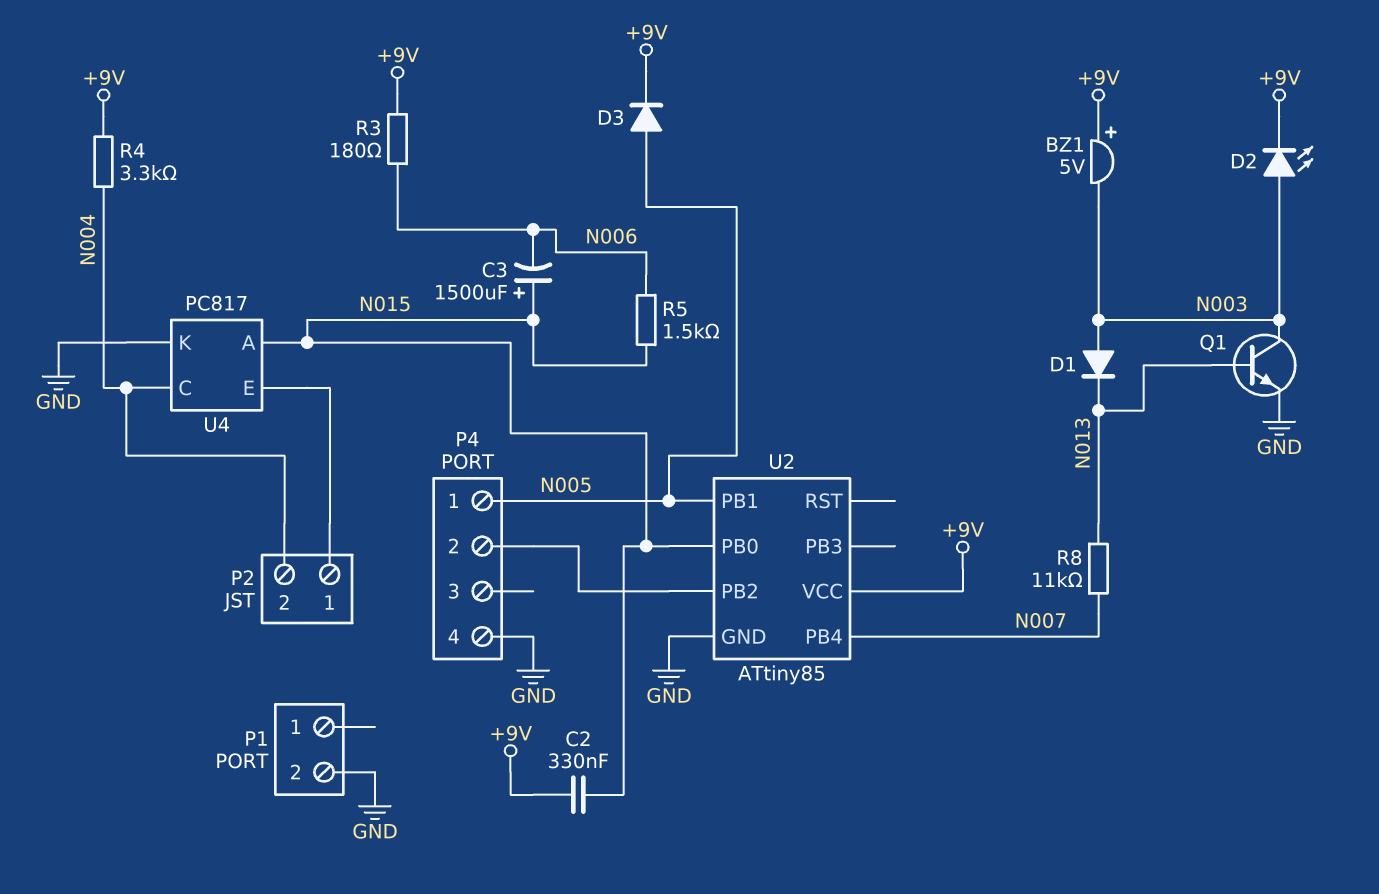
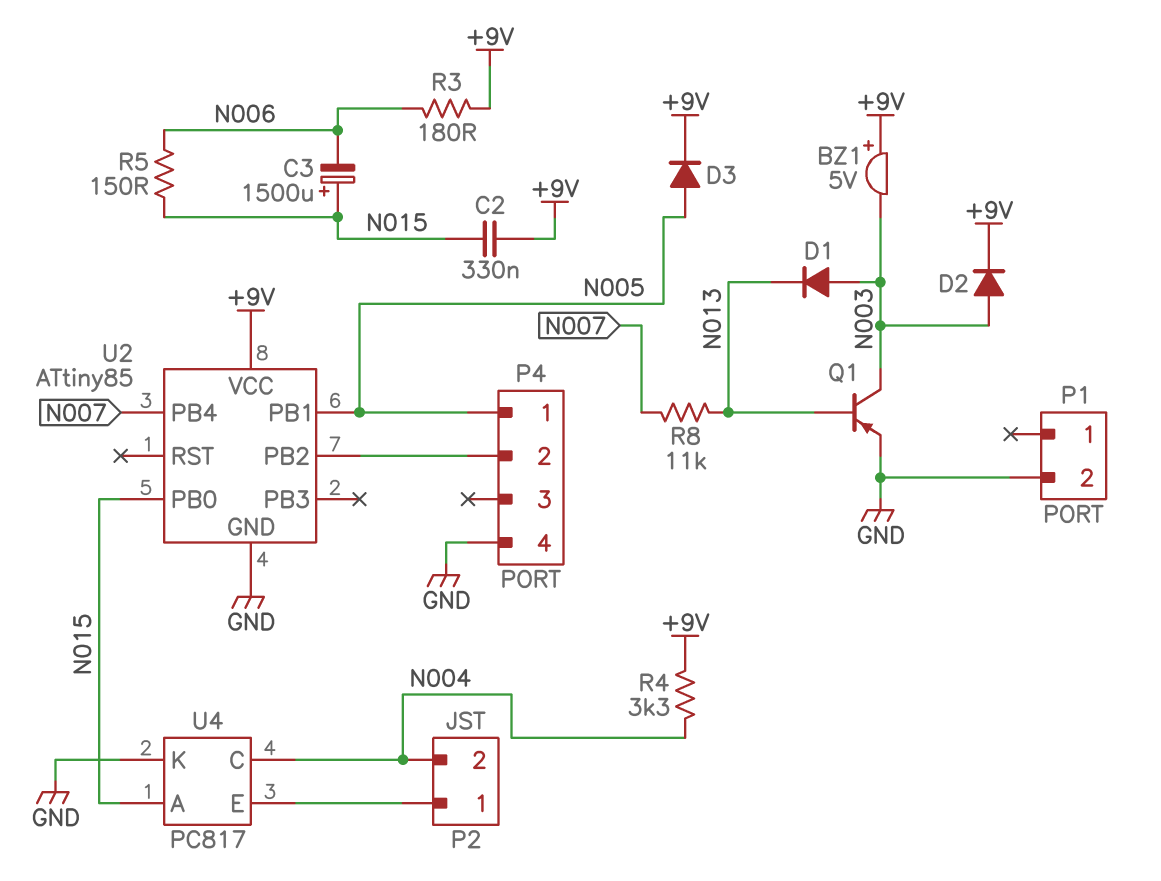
D2: LED (A N003, K +9V) -> diode (A N003, K +9V)
Q1: NPN (B N013, C N003, E GND) -> PNP (B N013, C N003, E GND)
R5: 1.5k (N006, N015) -> 150 (N006, N015)

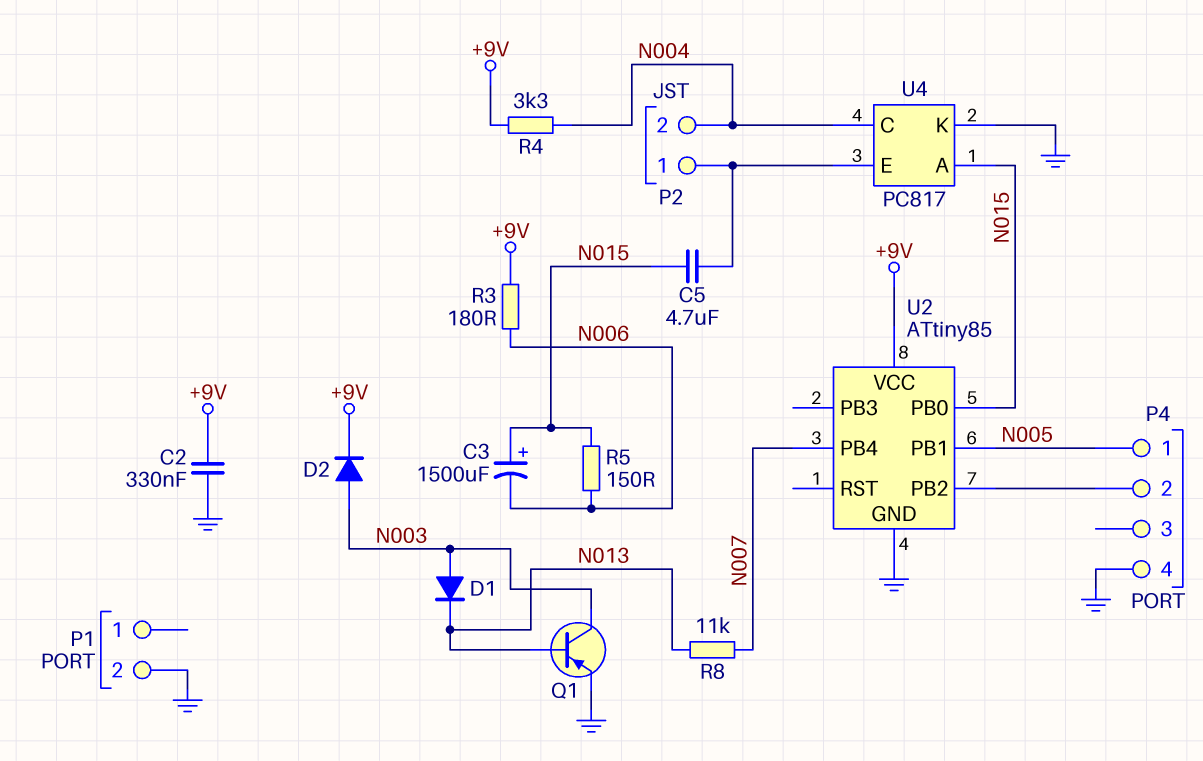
BZ1: buzzer 5V (plus +9V, minus N003) -> none
C2: 330nF (+9V, N015) -> 330nF (+9V, GND)
C5: none -> 4.7uF (N015, P2/1)
D3: diode (A N005, K +9V) -> none

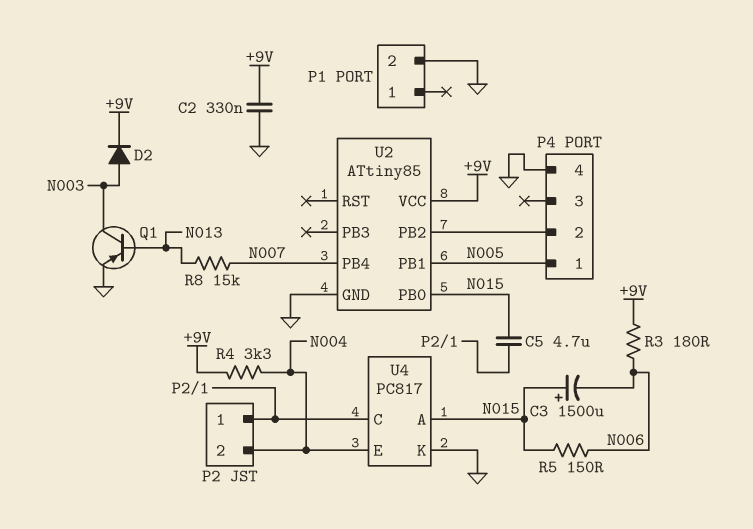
D1: diode (A N003, K N013) -> none
R8: 11k (N007, N013) -> 15k (N007, N013)
U4 pin C: N004 -> P2/1
U4 pin E: P2/1 -> N004

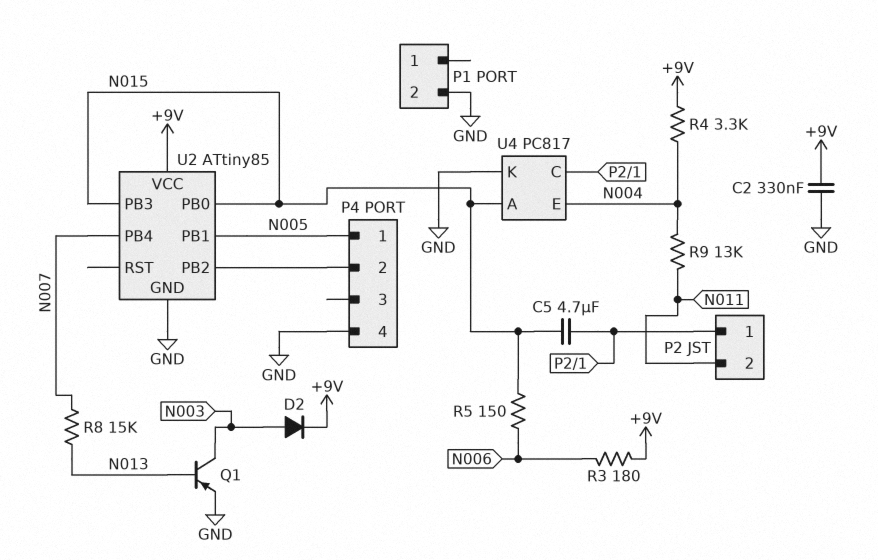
C3: 1500uF (plus N015, minus N006) -> none
P2 pin 2: N004 -> N011
R9: none -> 13k (N004, N011)
U2 pin PB3: none -> N015

